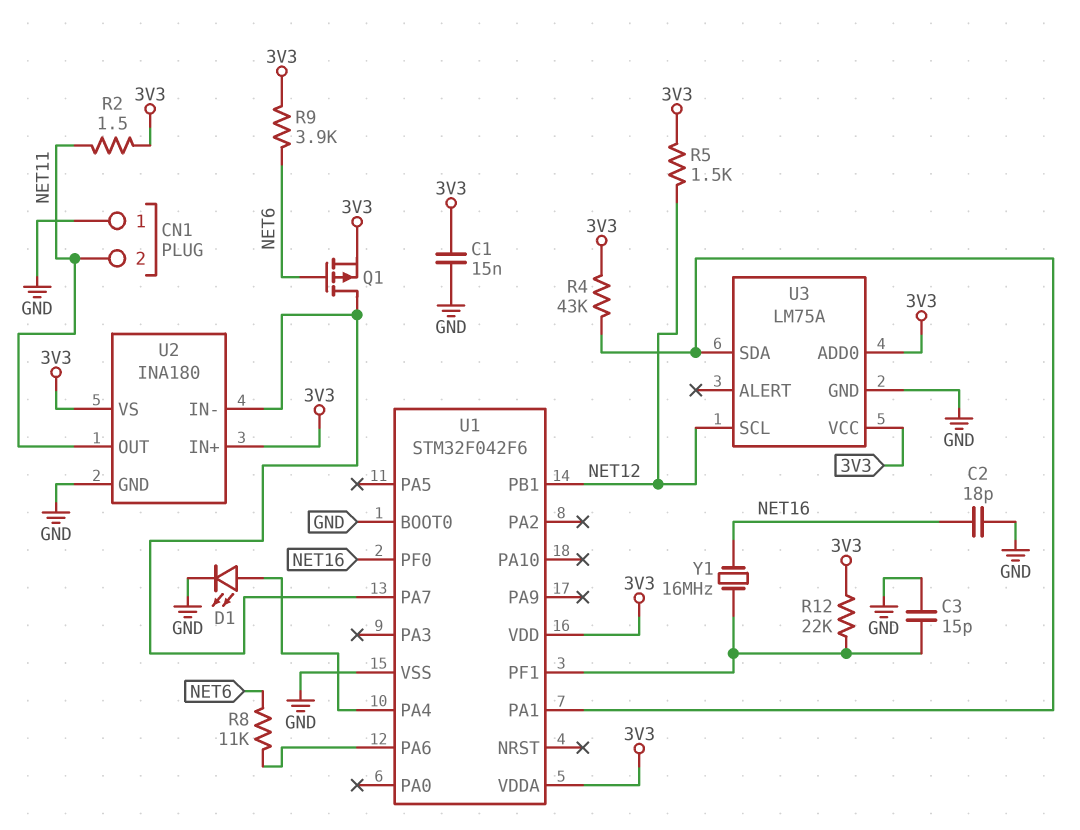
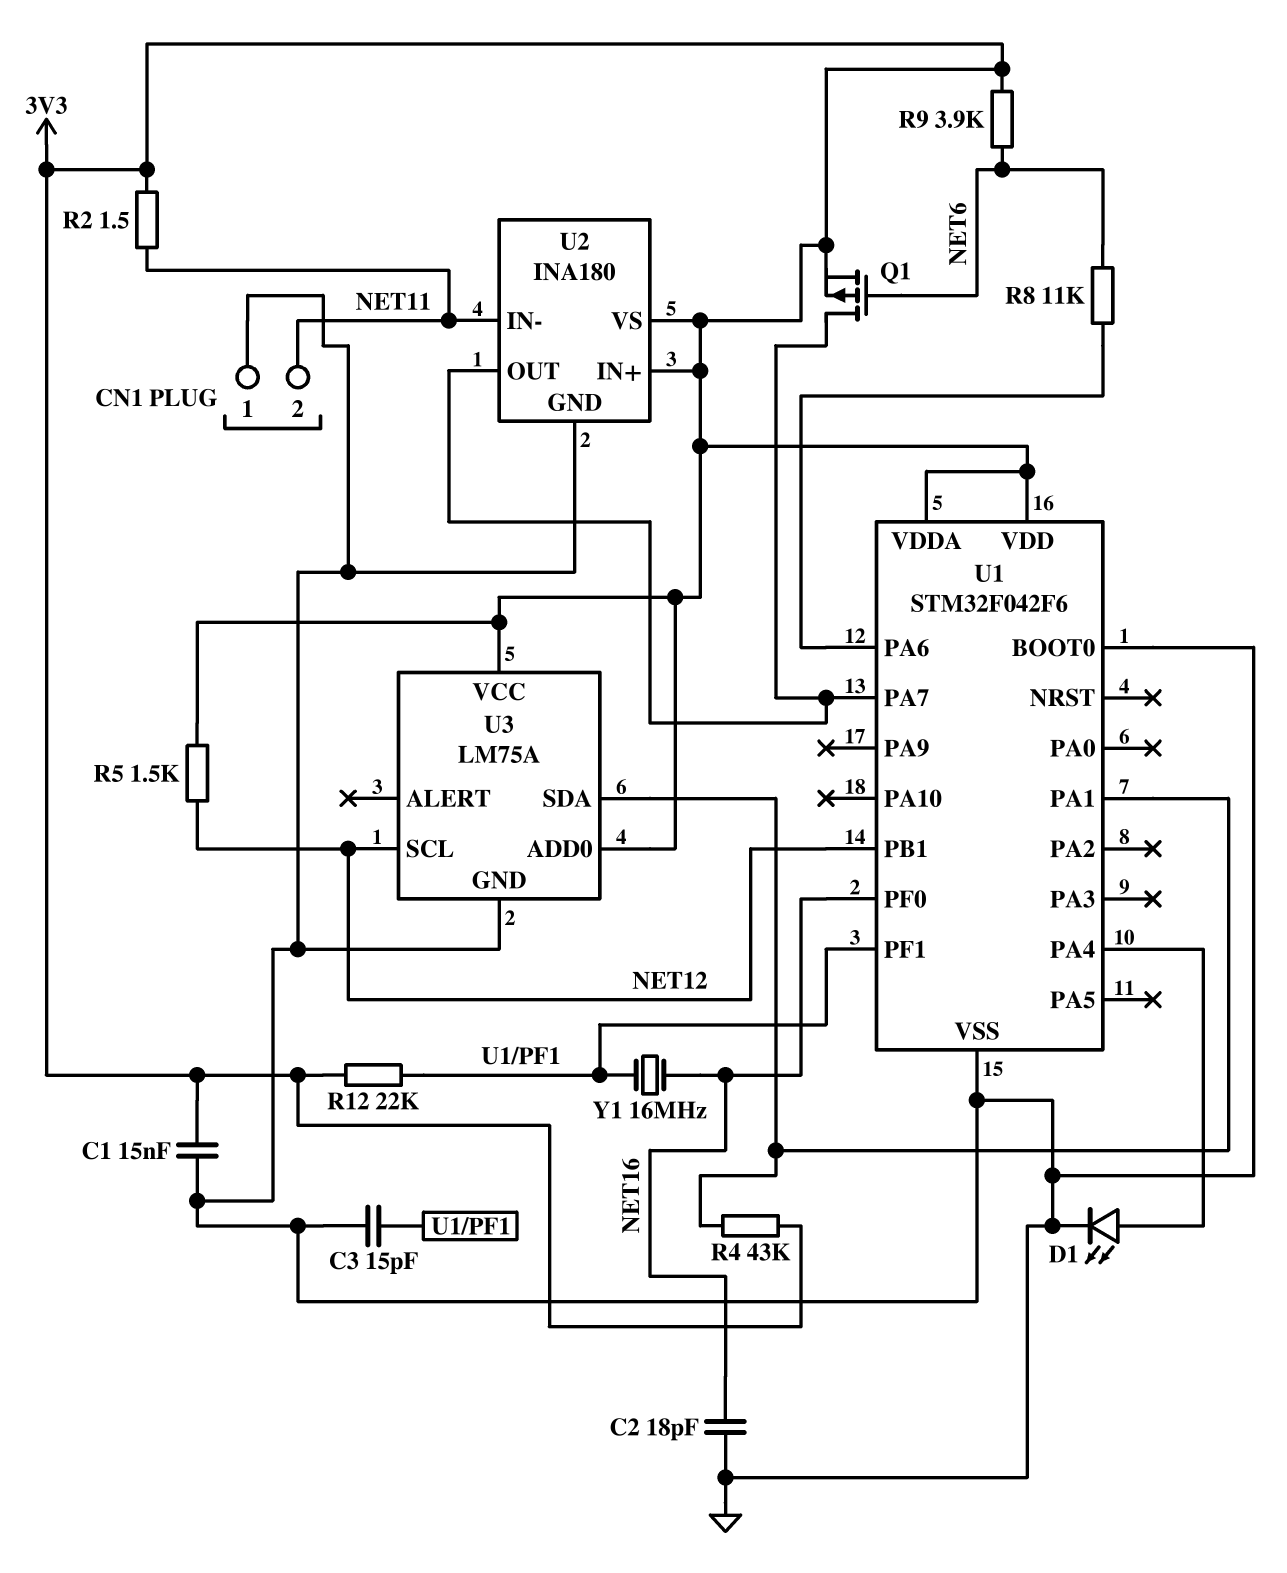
U2 pin IN-: U1/PA7 -> NET11
U2 pin OUT: NET11 -> U1/PA7

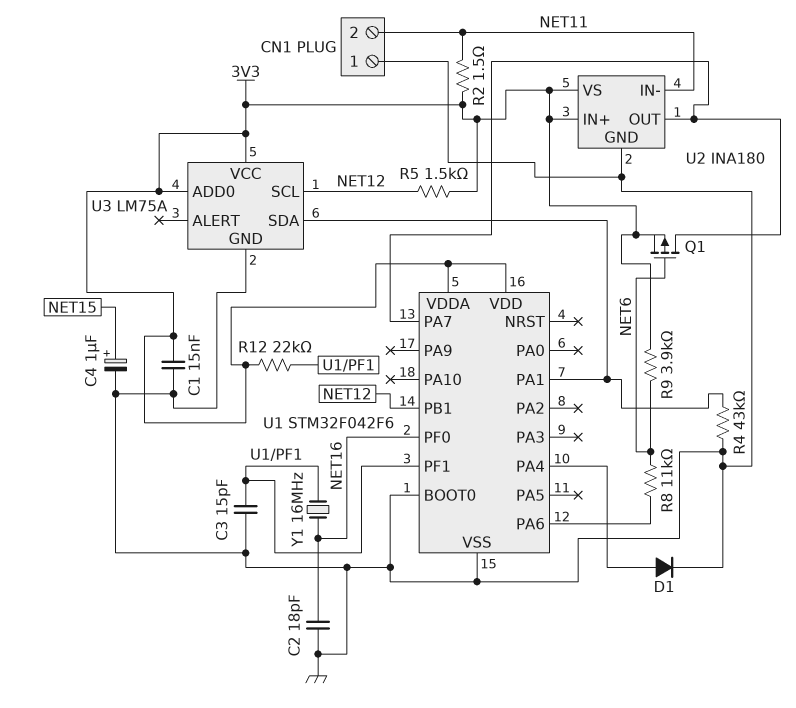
C4: none -> 1uF (plus NET15, minus GND)
D1: LED (A U1/PA4, K GND) -> diode (A U1/PA4, K GND)
R4: 43k (3V3, U1/PA1) -> 43k (GND, U1/PA1)

